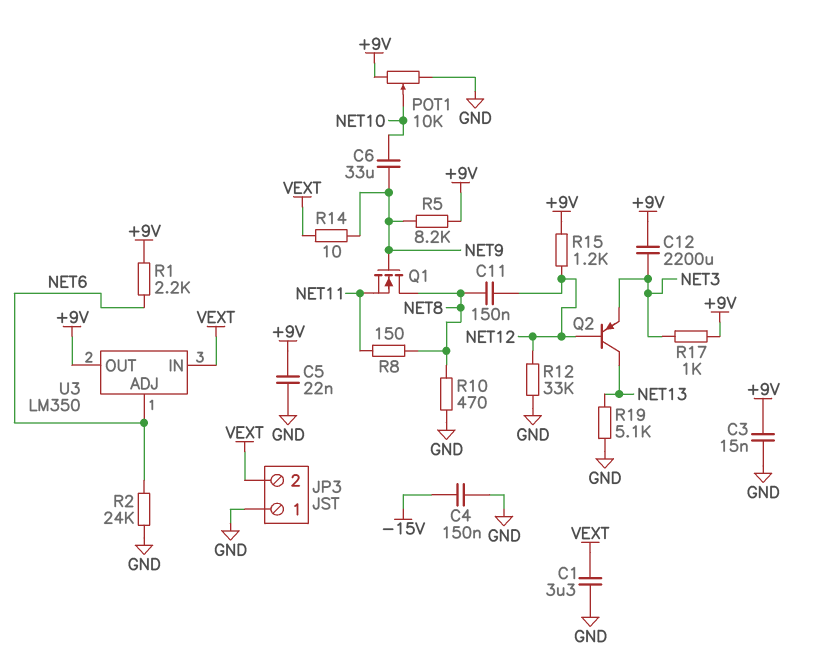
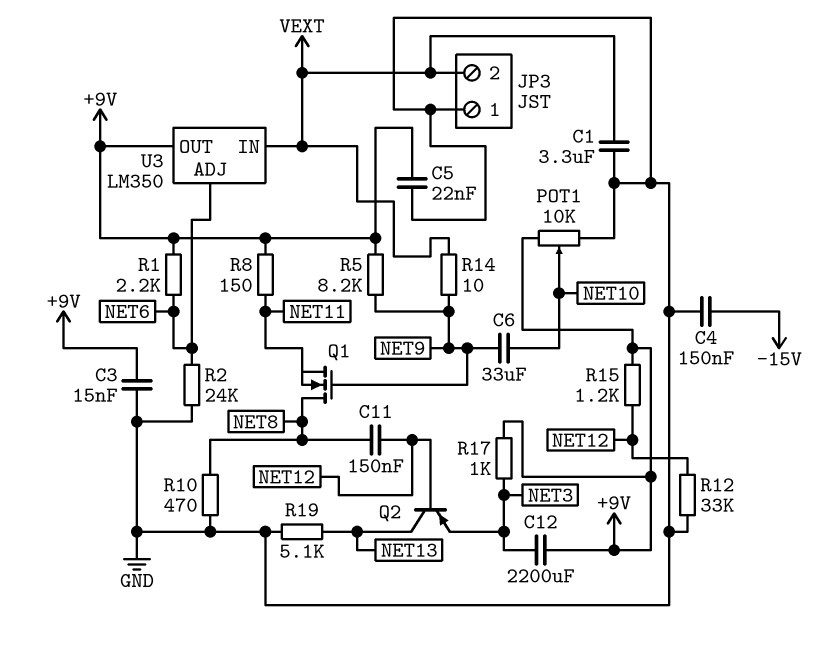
R8: 150 (NET8, NET11) -> 150 (+9V, NET11)

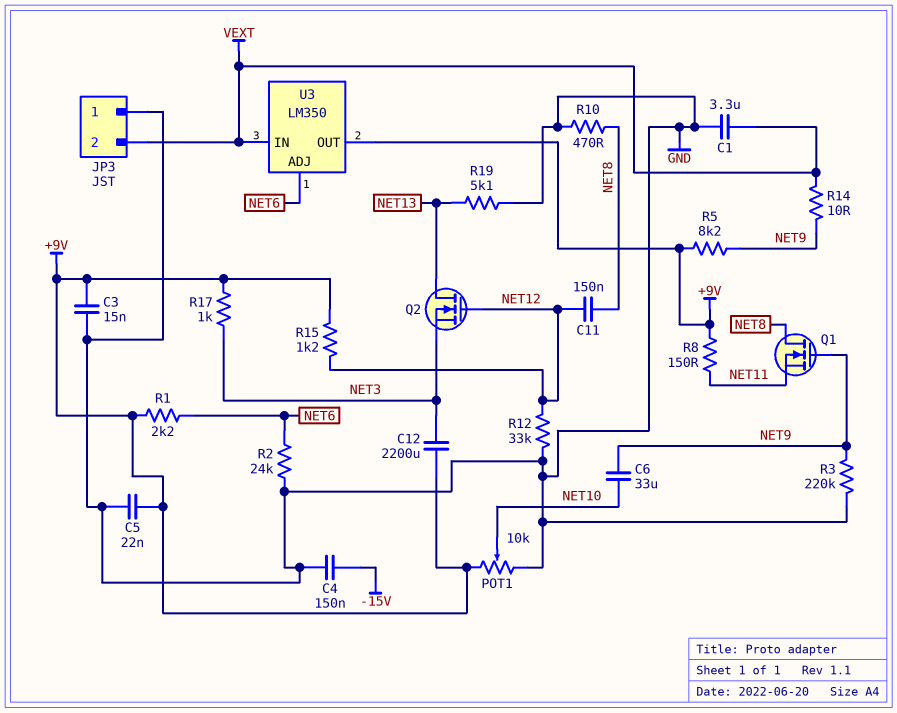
Q2: PNP (B NET12, C NET13, E NET3) -> NMOS (G NET12, D NET13, S NET3)
R3: none -> 220k (GND, NET9)

